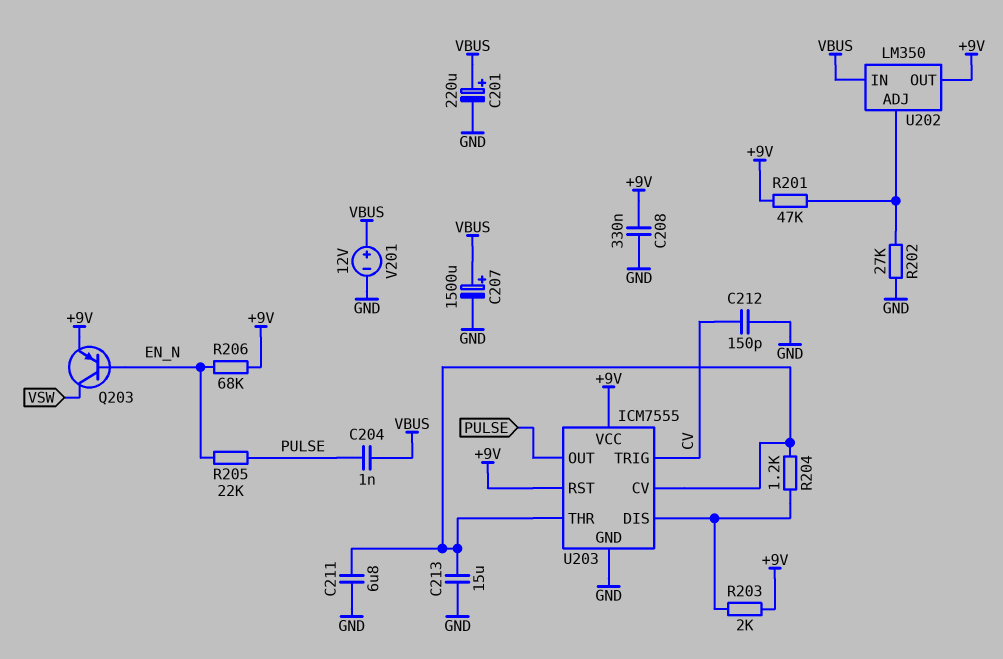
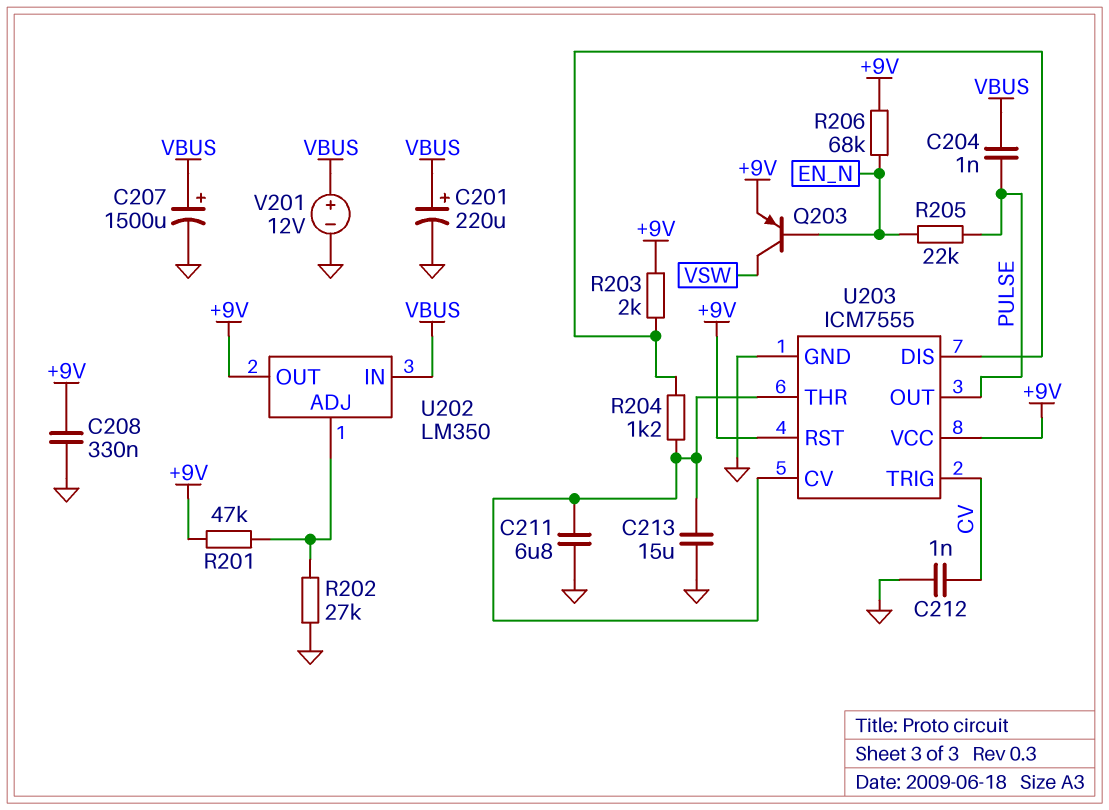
C212: 150pF (CV, GND) -> 1nF (CV, GND)

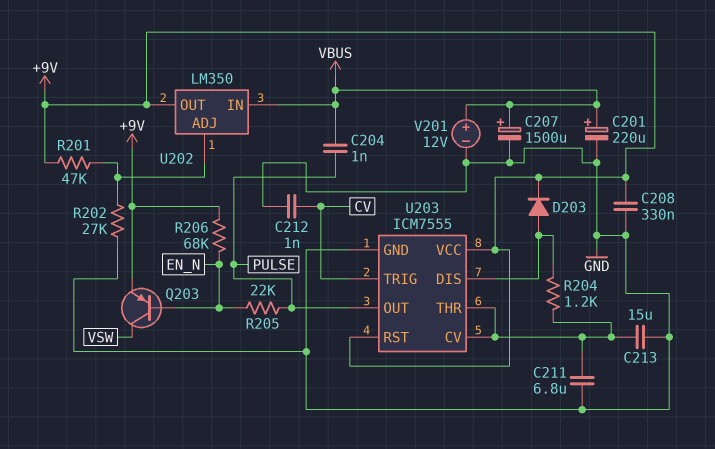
D203: none -> diode (A U203/DIS, K +9V)
R203: 2k (+9V, U203/DIS) -> none

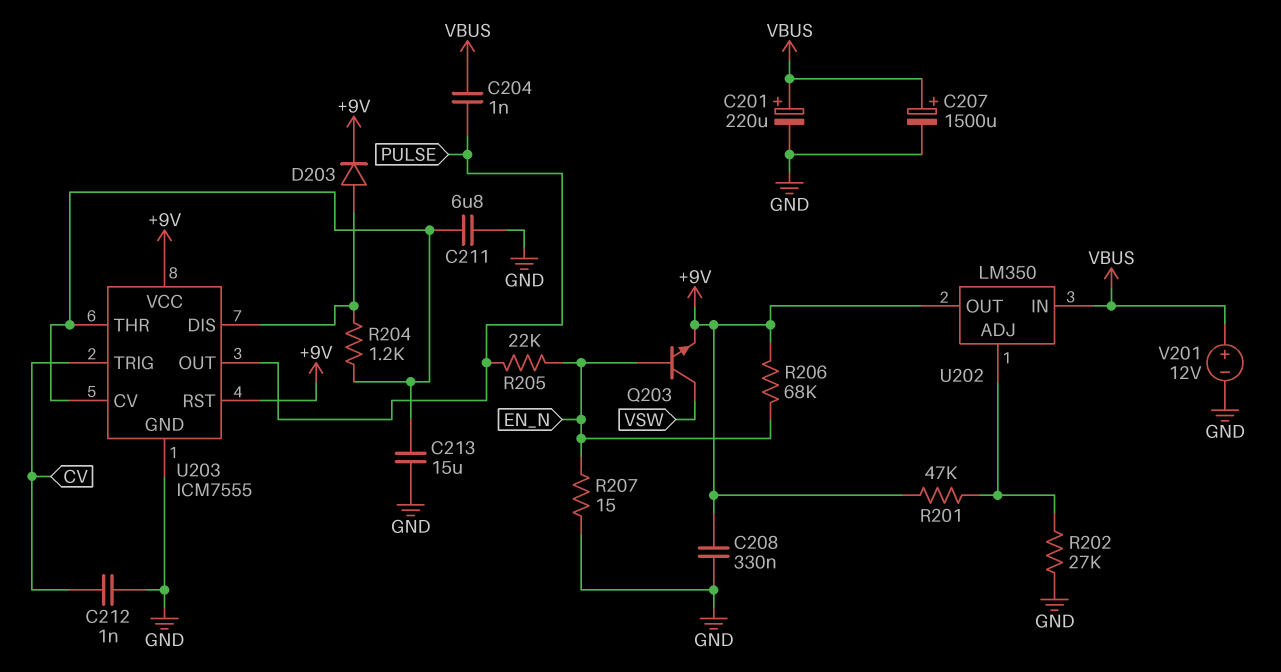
Q203: PNP (B EN_N, C VSW, E +9V) -> NPN (B EN_N, C VSW, E +9V)
R207: none -> 15 (EN_N, GND)

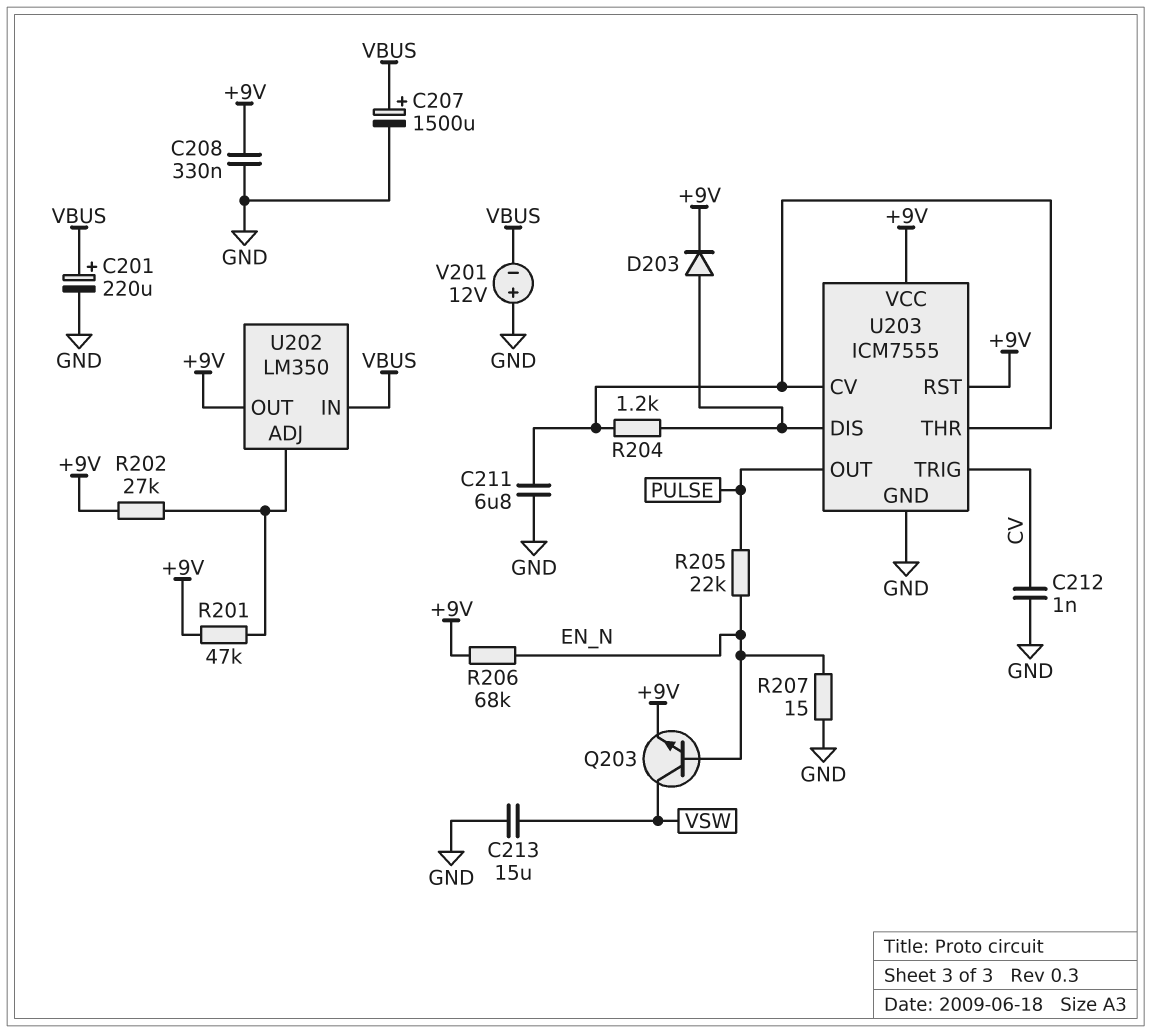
C204: 1nF (PULSE, VBUS) -> none
C213: 15uF (GND, U203/CV) -> 15uF (GND, VSW)
R202: 27k (GND, U202/ADJ) -> 27k (+9V, U202/ADJ)
V201: 12V (plus VBUS, minus GND) -> 12V (plus GND, minus VBUS)

